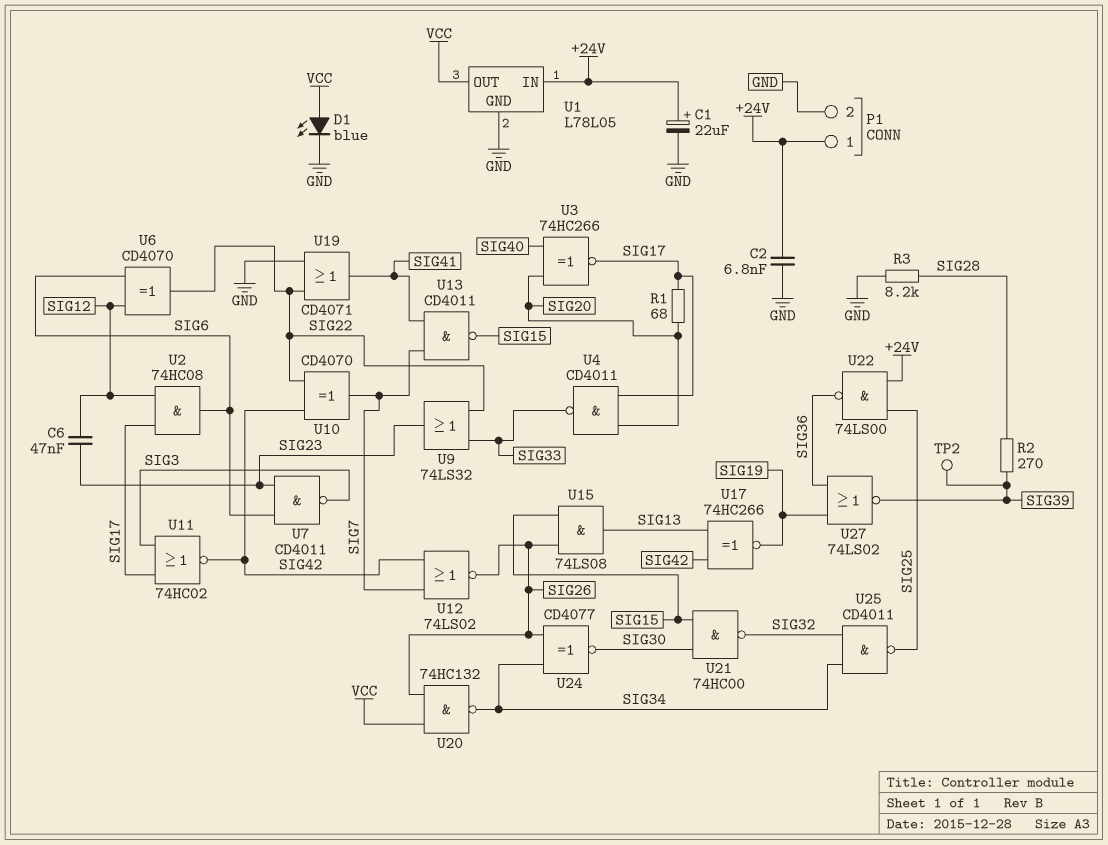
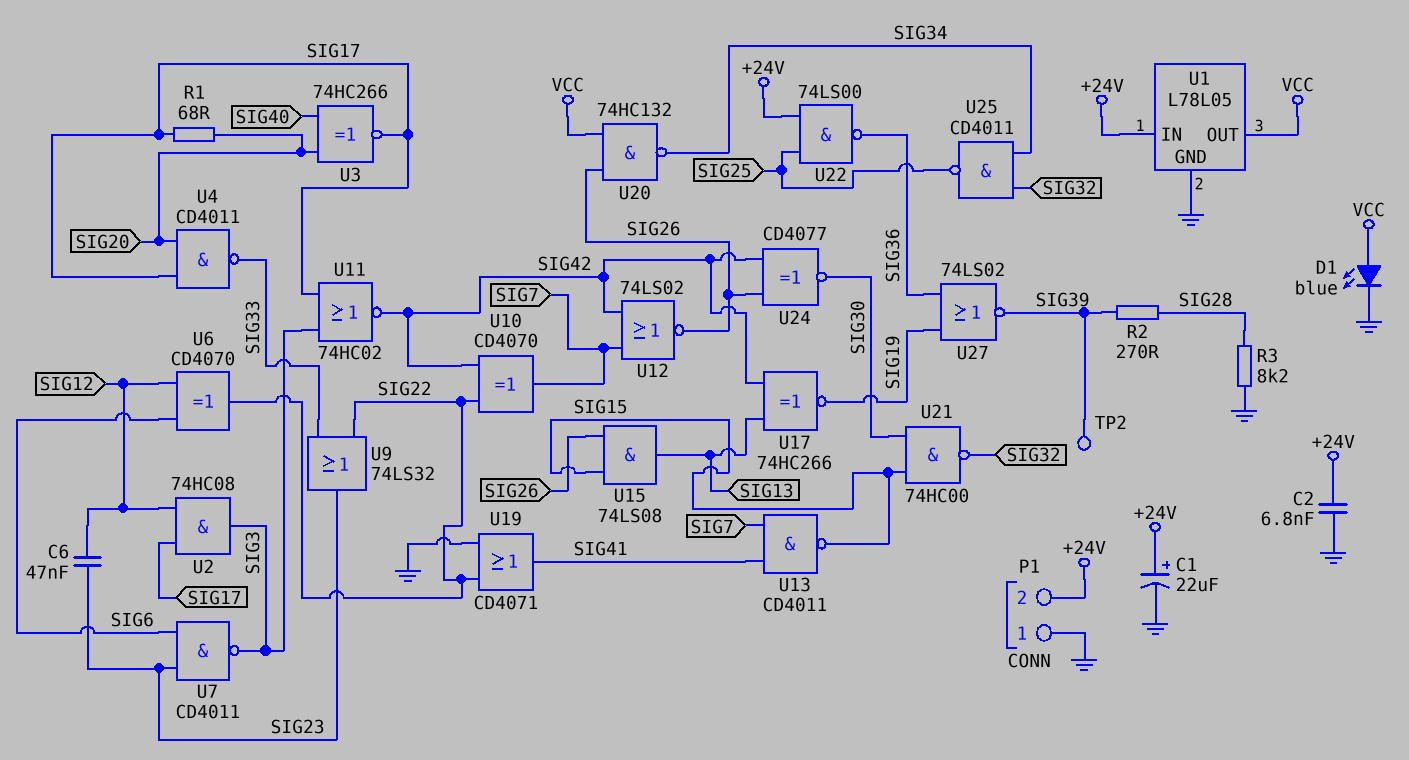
P1 pin 1: +24V -> GND
P1 pin 2: GND -> +24V
U2: AND 74HC08 (in SIG12, in SIG17, out SIG6) -> AND 74HC08 (in SIG12, in SIG17, out SIG3)
U24: XNOR CD4077 (in SIG26, in SIG34, out SIG30) -> XNOR CD4077 (in SIG26, in SIG42, out SIG30)

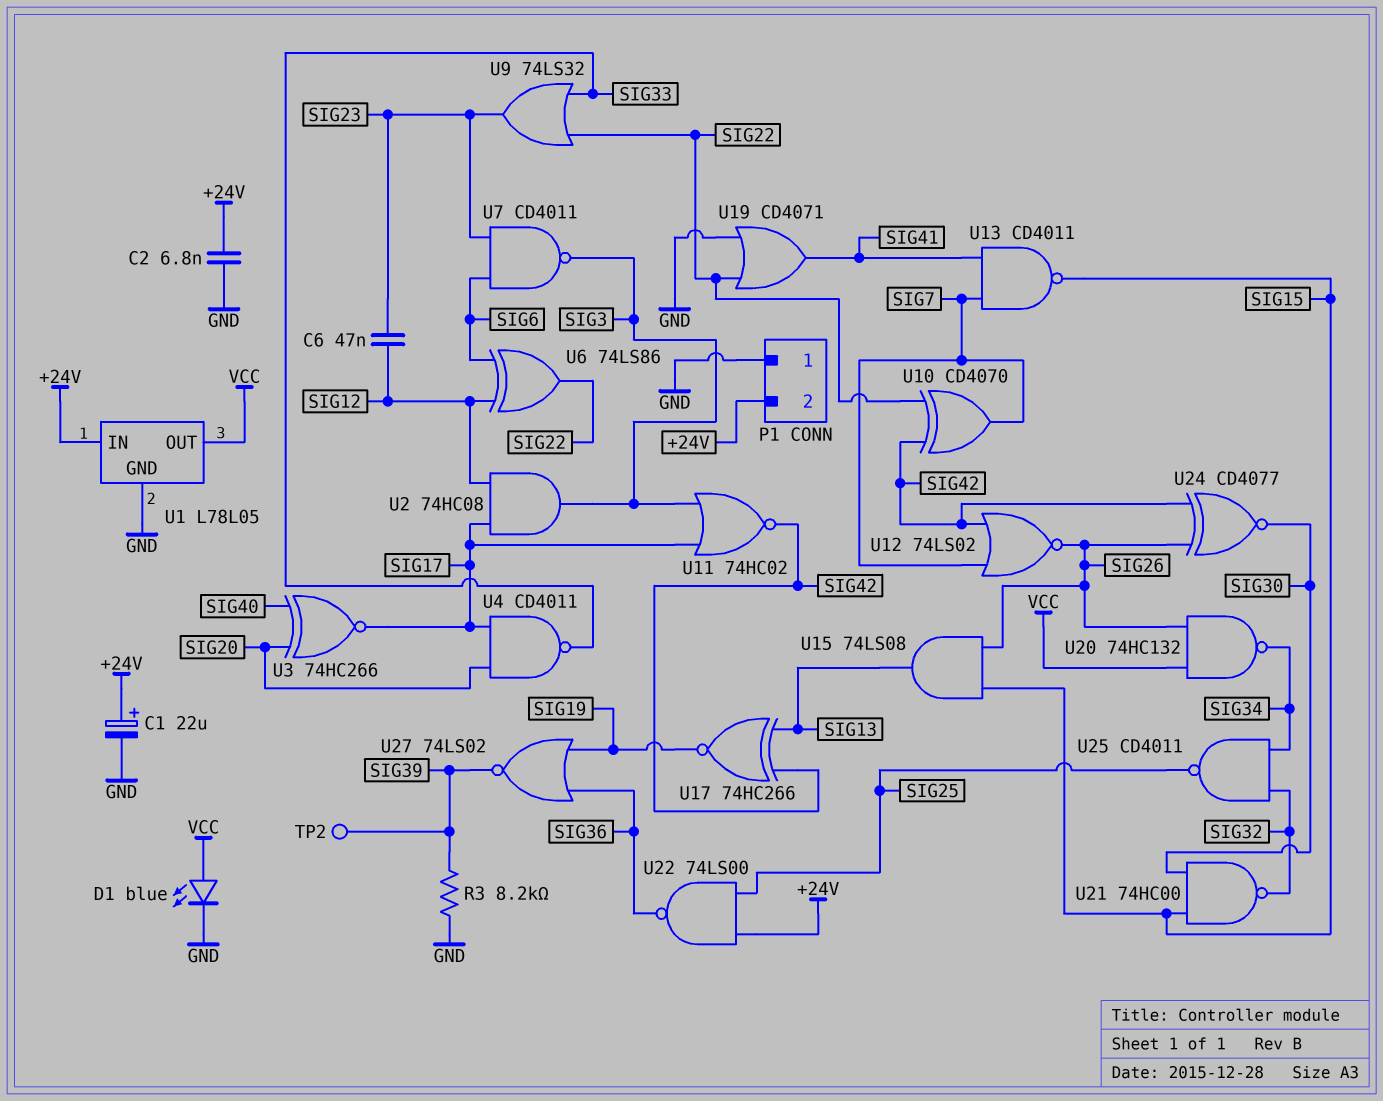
R1: 68 (SIG17, SIG20) -> none
R2: 270 (SIG28, SIG39) -> none
R3: 8.2k (GND, SIG28) -> 8.2k (GND, SIG39)
U6: XOR CD4070 (in SIG6, in SIG12, out SIG22) -> XOR 74LS86 (in SIG6, in SIG12, out SIG22)

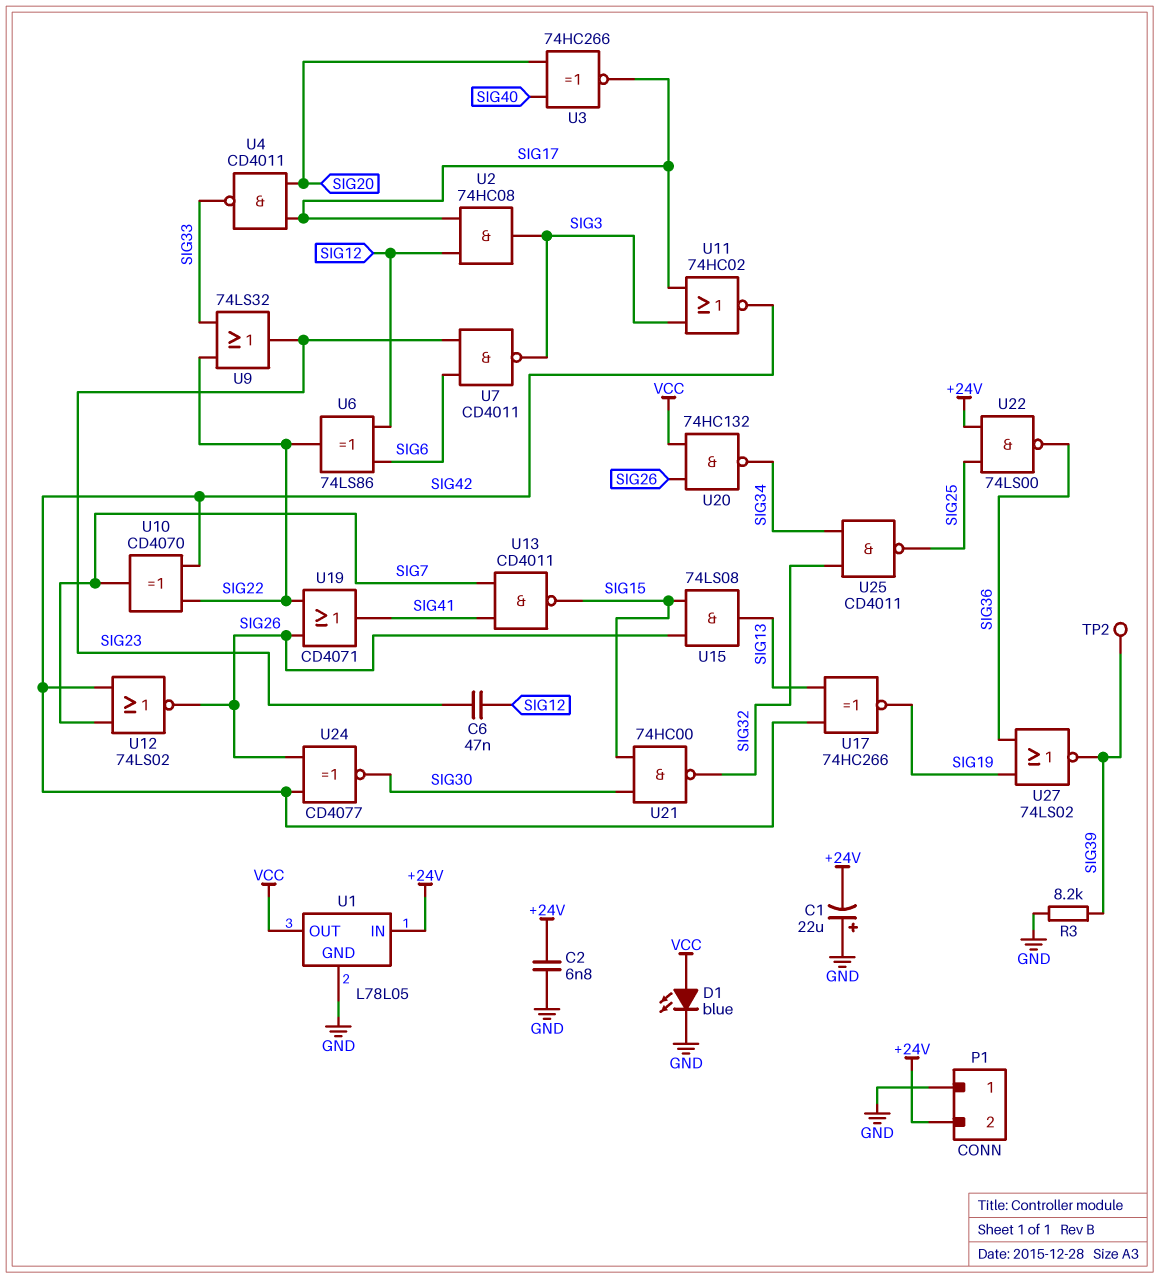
C1: 22uF (plus +24V, minus GND) -> 22uF (plus GND, minus +24V)
U19: OR CD4071 (in GND, in SIG22, out SIG41) -> OR CD4071 (in SIG22, in SIG26, out SIG41)

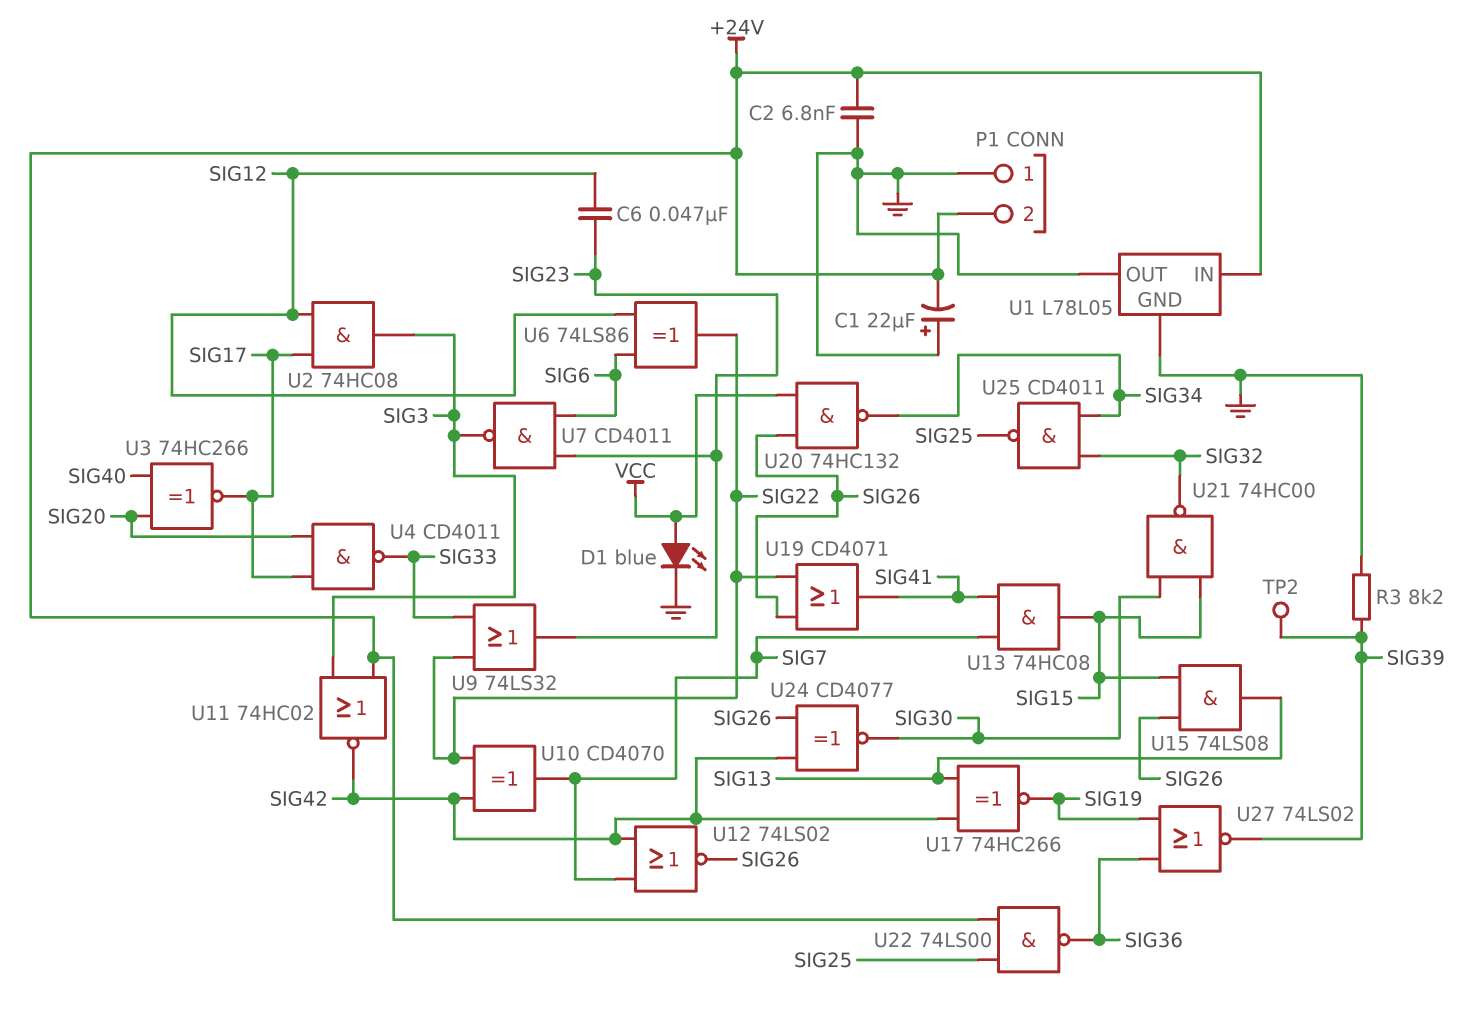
U1 pin OUT: VCC -> GND
U11: NOR 74HC02 (in SIG3, in SIG17, out SIG42) -> NOR 74HC02 (in +24V, in SIG3, out SIG42)
U13: NAND CD4011 (in SIG7, in SIG41, out SIG15) -> AND 74HC08 (in SIG7, in SIG41, out SIG15)

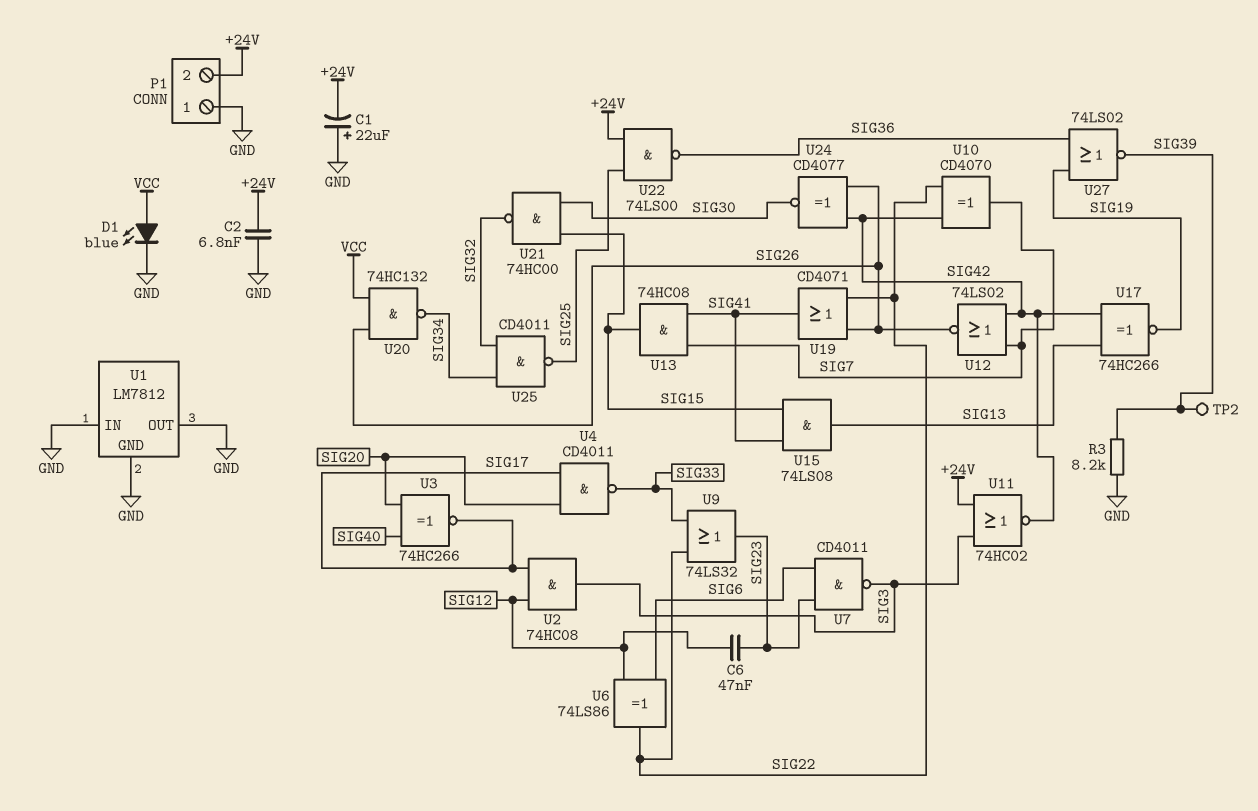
U1: L78L05 -> LM7812
U1 pin IN: +24V -> GND
U15: AND 74LS08 (in SIG15, in SIG26, out SIG13) -> AND 74LS08 (in SIG15, in SIG41, out SIG13)

